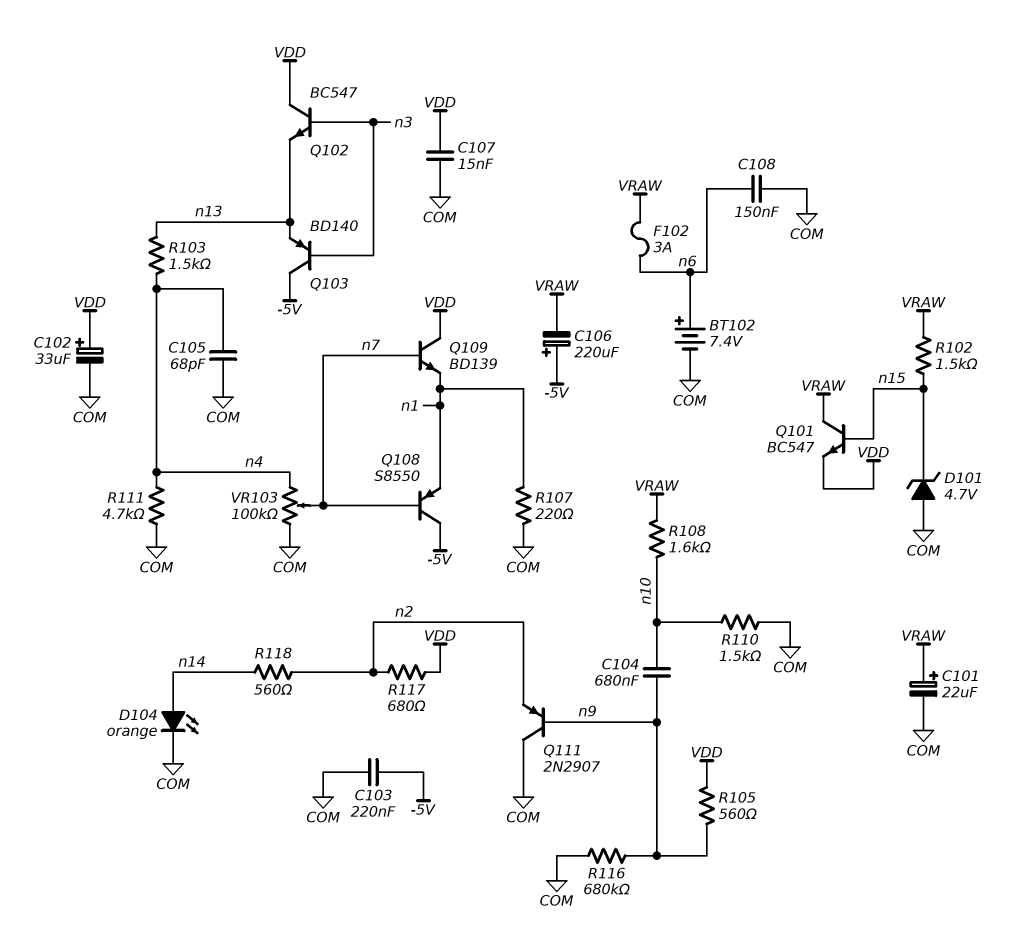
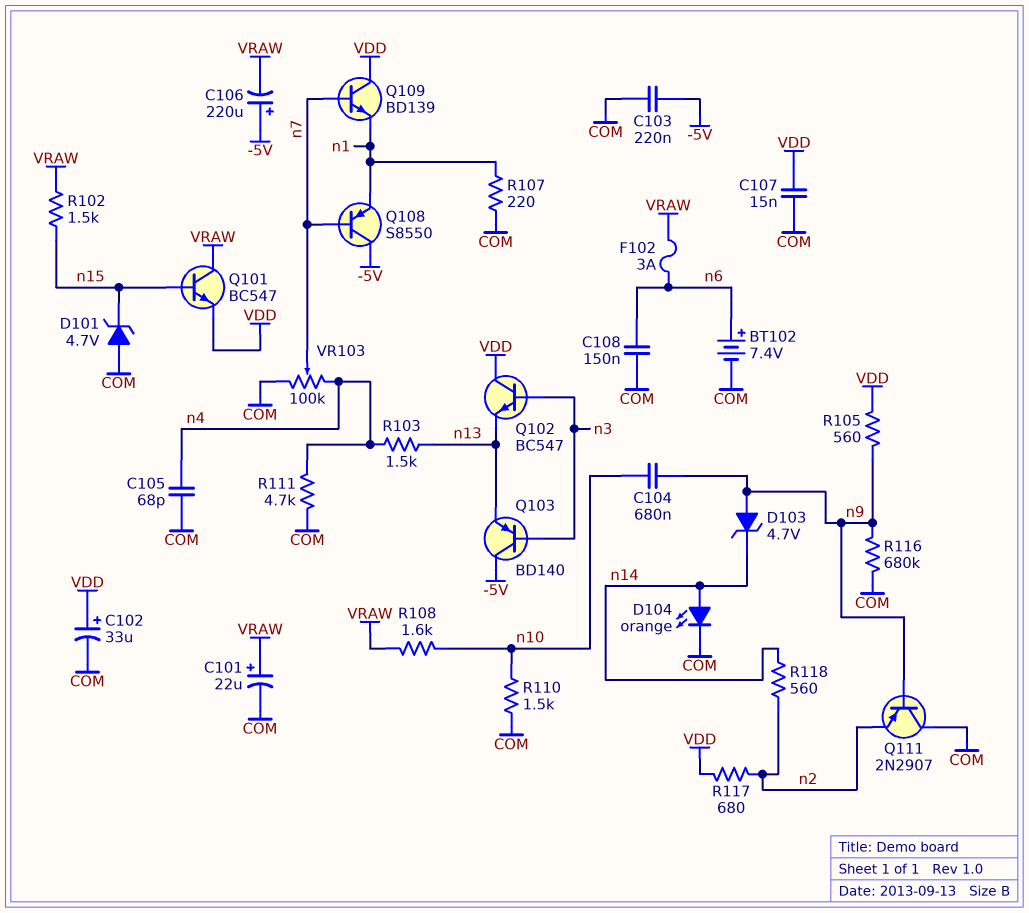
D103: none -> zener 4.7V (A n9, K n14)

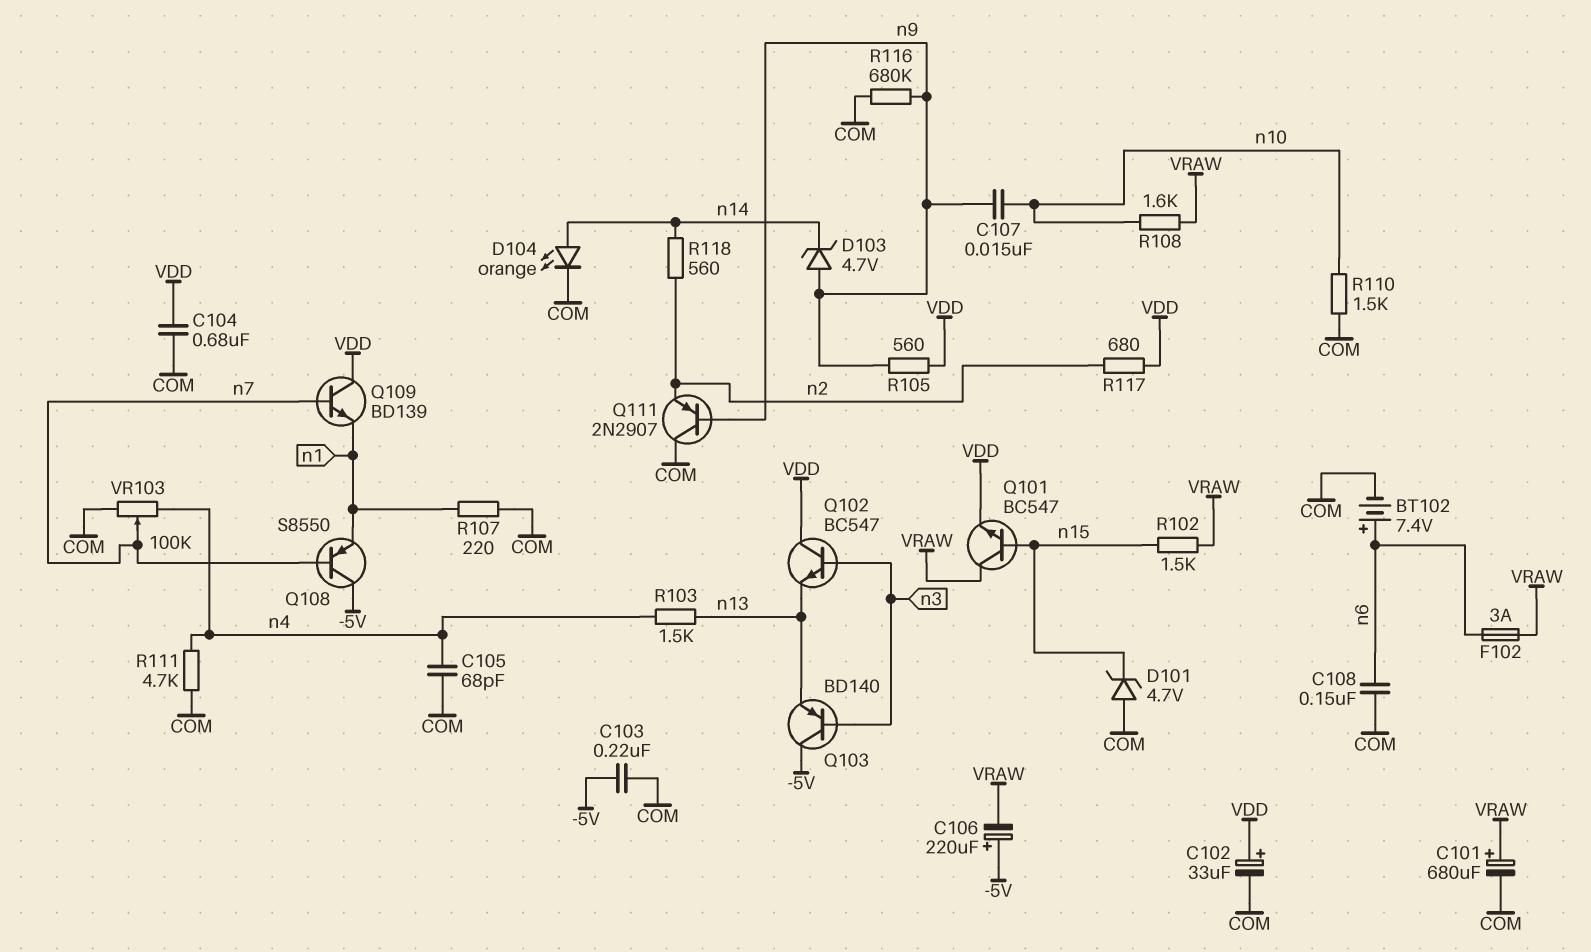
C101: 22uF (plus VRAW, minus COM) -> 680uF (plus VRAW, minus COM)
C104: 680nF (n9, n10) -> 680nF (COM, VDD)
C107: 15nF (COM, VDD) -> 15nF (n9, n10)

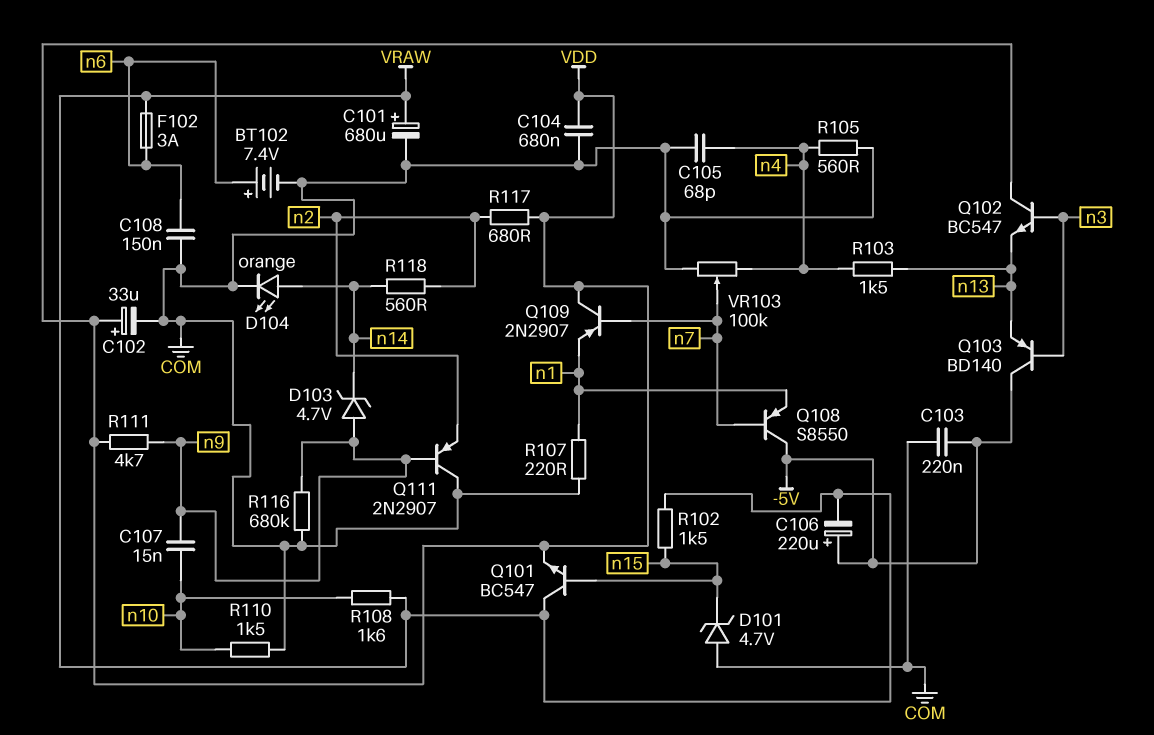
Q109: NPN BD139 (B n7, C VDD, E n1) -> PNP 2N2907 (B n7, C VDD, E n1)
R105: 560 (VDD, n9) -> 560 (COM, n4)
R111: 4.7k (COM, n4) -> 4.7k (VDD, n9)

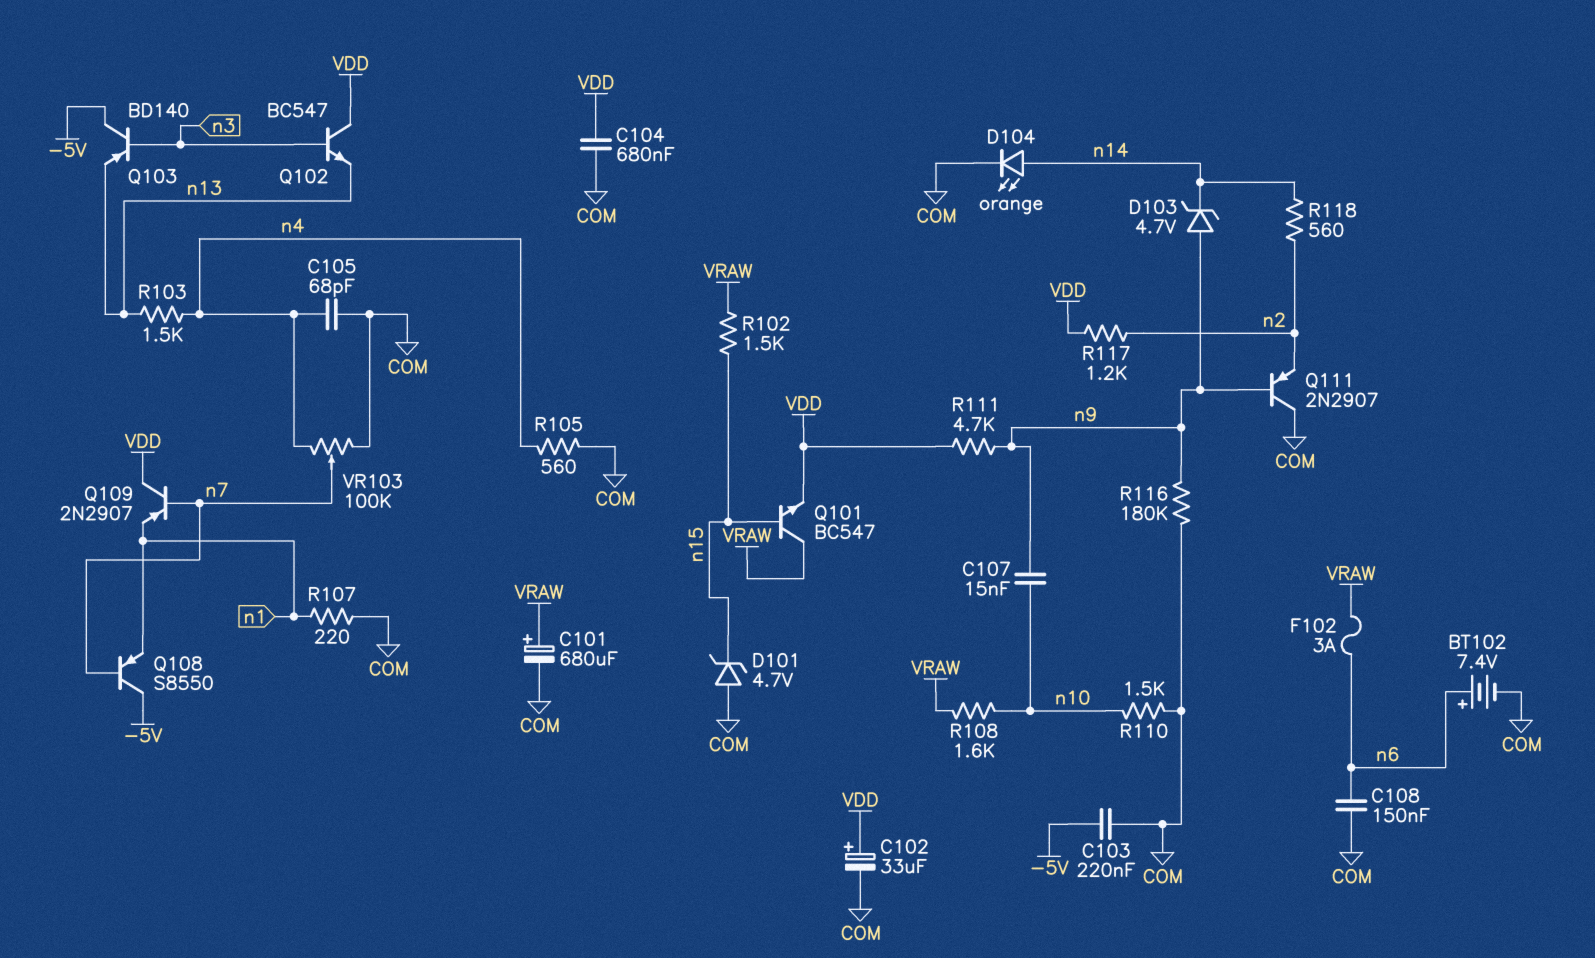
C106: 220uF (plus -5V, minus VRAW) -> none
R116: 680k (COM, n9) -> 180k (COM, n9)
R117: 680 (VDD, n2) -> 1.2k (VDD, n2)

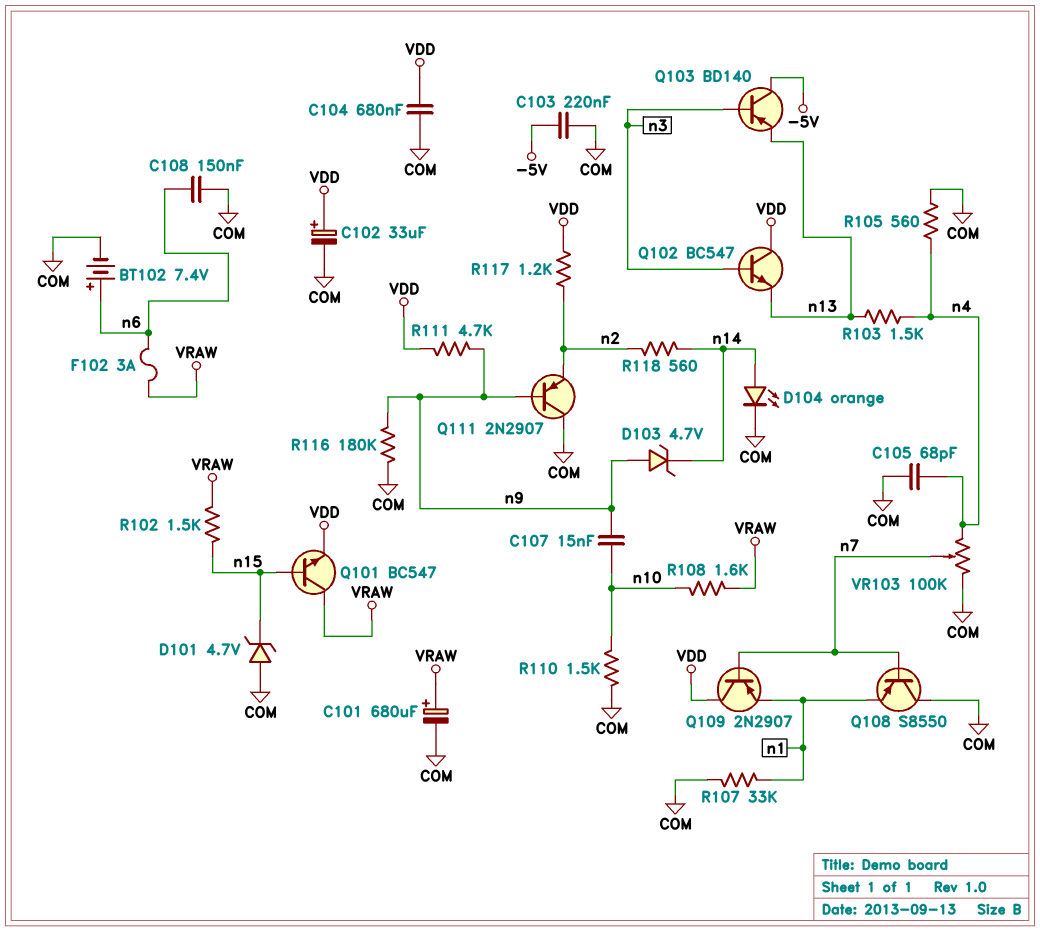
Q108: PNP S8550 (B n7, C -5V, E n1) -> PNP S8550 (B n7, C COM, E n1)
R107: 220 (COM, n1) -> 33k (COM, n1)

